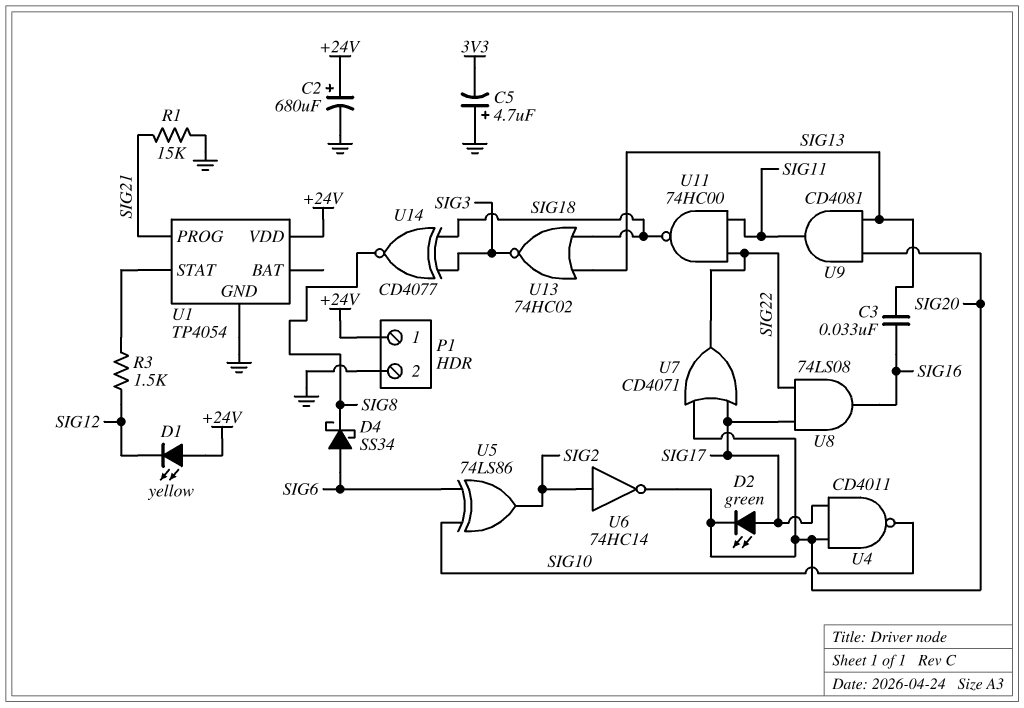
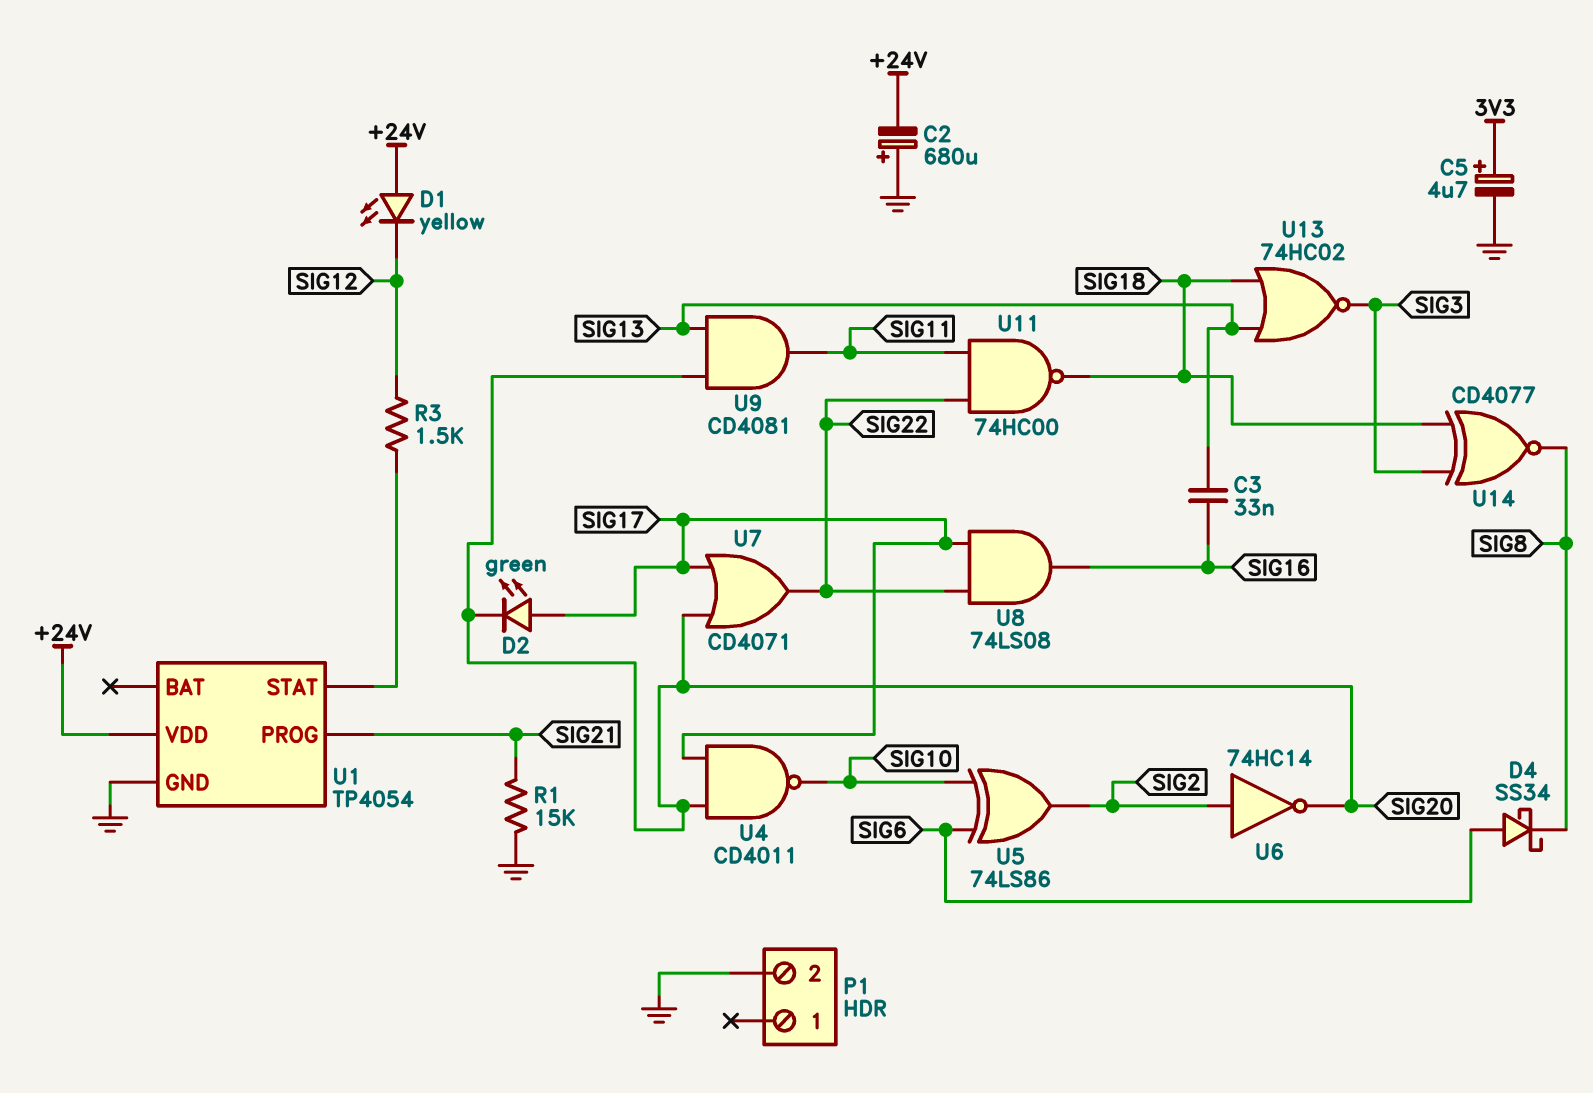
C2: 680uF (plus +24V, minus GND) -> 680uF (plus GND, minus +24V)
C5: 4.7uF (plus GND, minus 3V3) -> 4.7uF (plus 3V3, minus GND)
P1 pin 1: +24V -> none

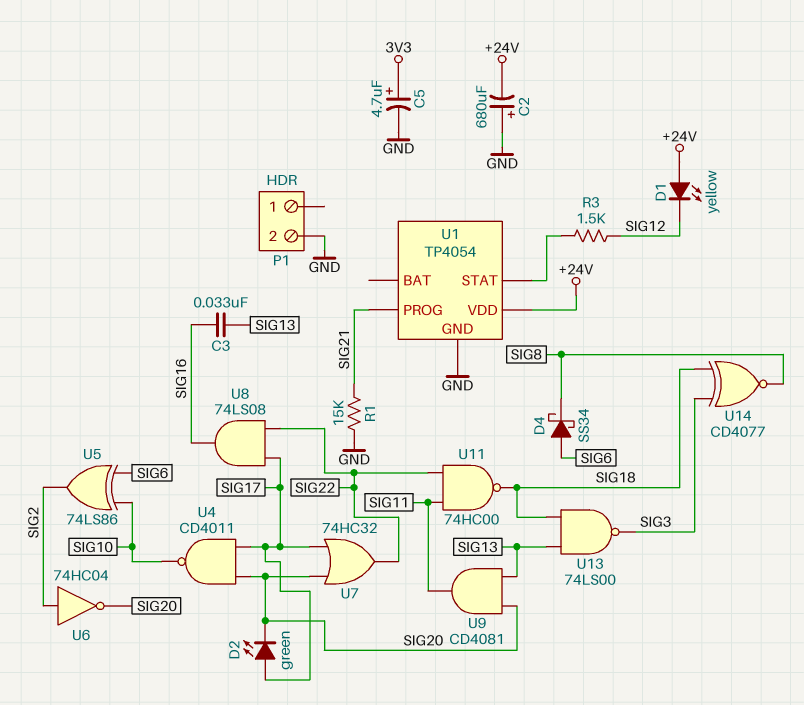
U6: NOT 74HC14 (in SIG2, out SIG20) -> NOT 74HC04 (in SIG2, out SIG20)
U7: OR CD4071 (in SIG17, in SIG20, out SIG22) -> OR 74HC32 (in SIG17, in SIG20, out SIG22)
U13: NOR 74HC02 (in SIG13, in SIG18, out SIG3) -> NAND 74LS00 (in SIG13, in SIG18, out SIG3)

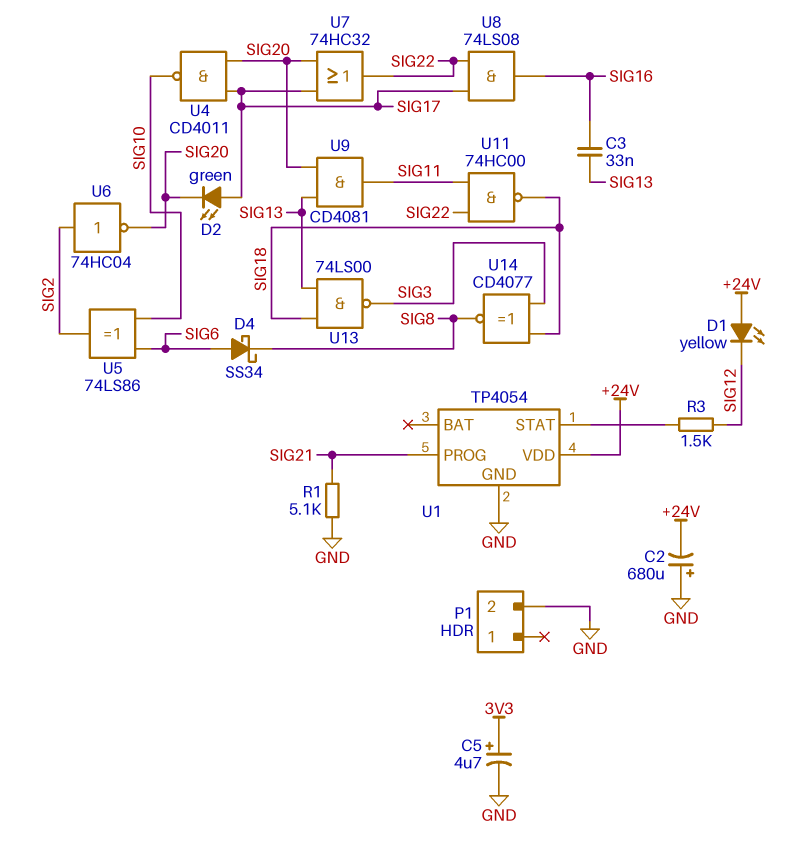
R1: 15k (GND, SIG21) -> 5.1k (GND, SIG21)

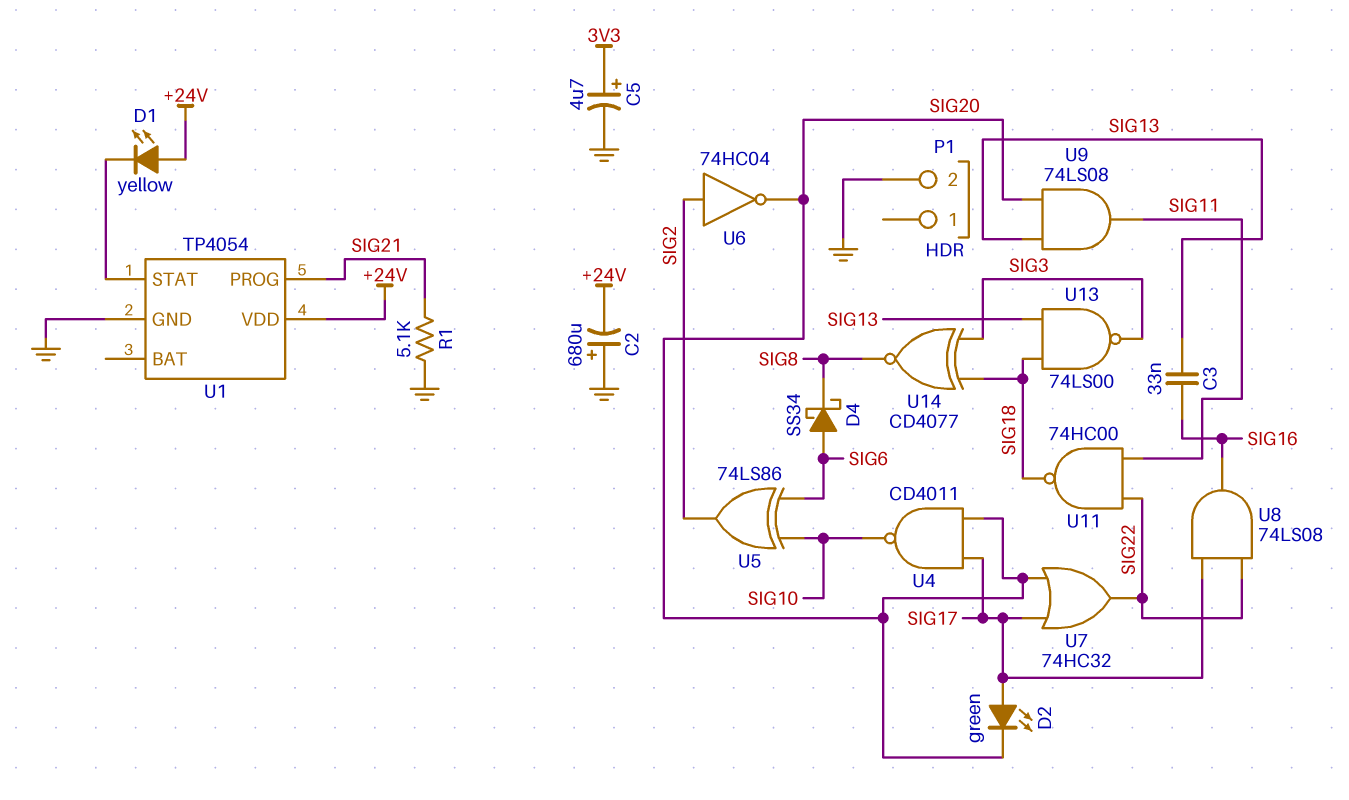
D1: LED yellow (A +24V, K SIG12) -> LED yellow (A +24V, K U1/STAT)
R3: 1.5k (SIG12, U1/STAT) -> none
U9: AND CD4081 (in SIG13, in SIG20, out SIG11) -> AND 74LS08 (in SIG13, in SIG20, out SIG11)

